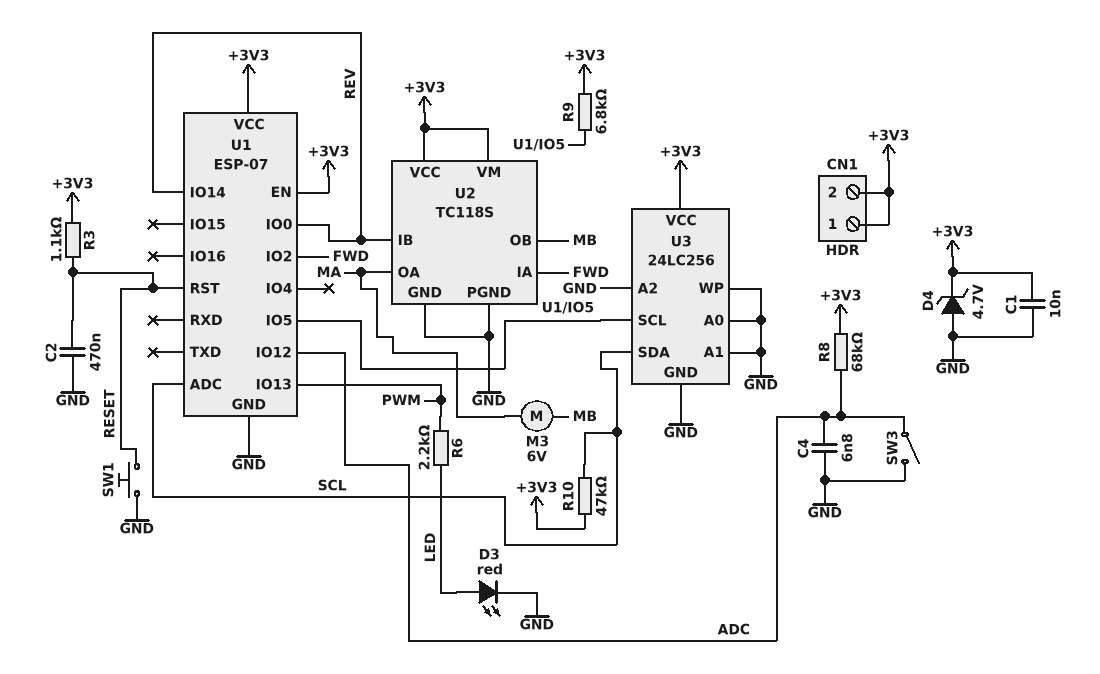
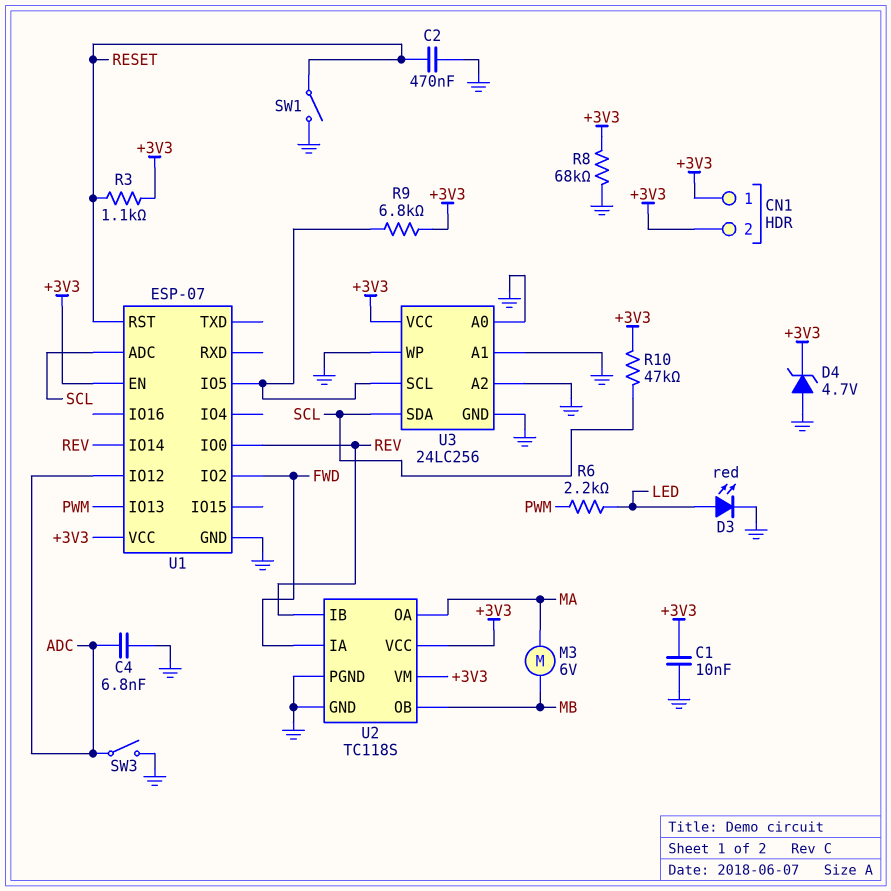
R8: 68k (+3V3, ADC) -> 68k (+3V3, GND)
SW1: button (GND, RESET) -> switch (GND, RESET)

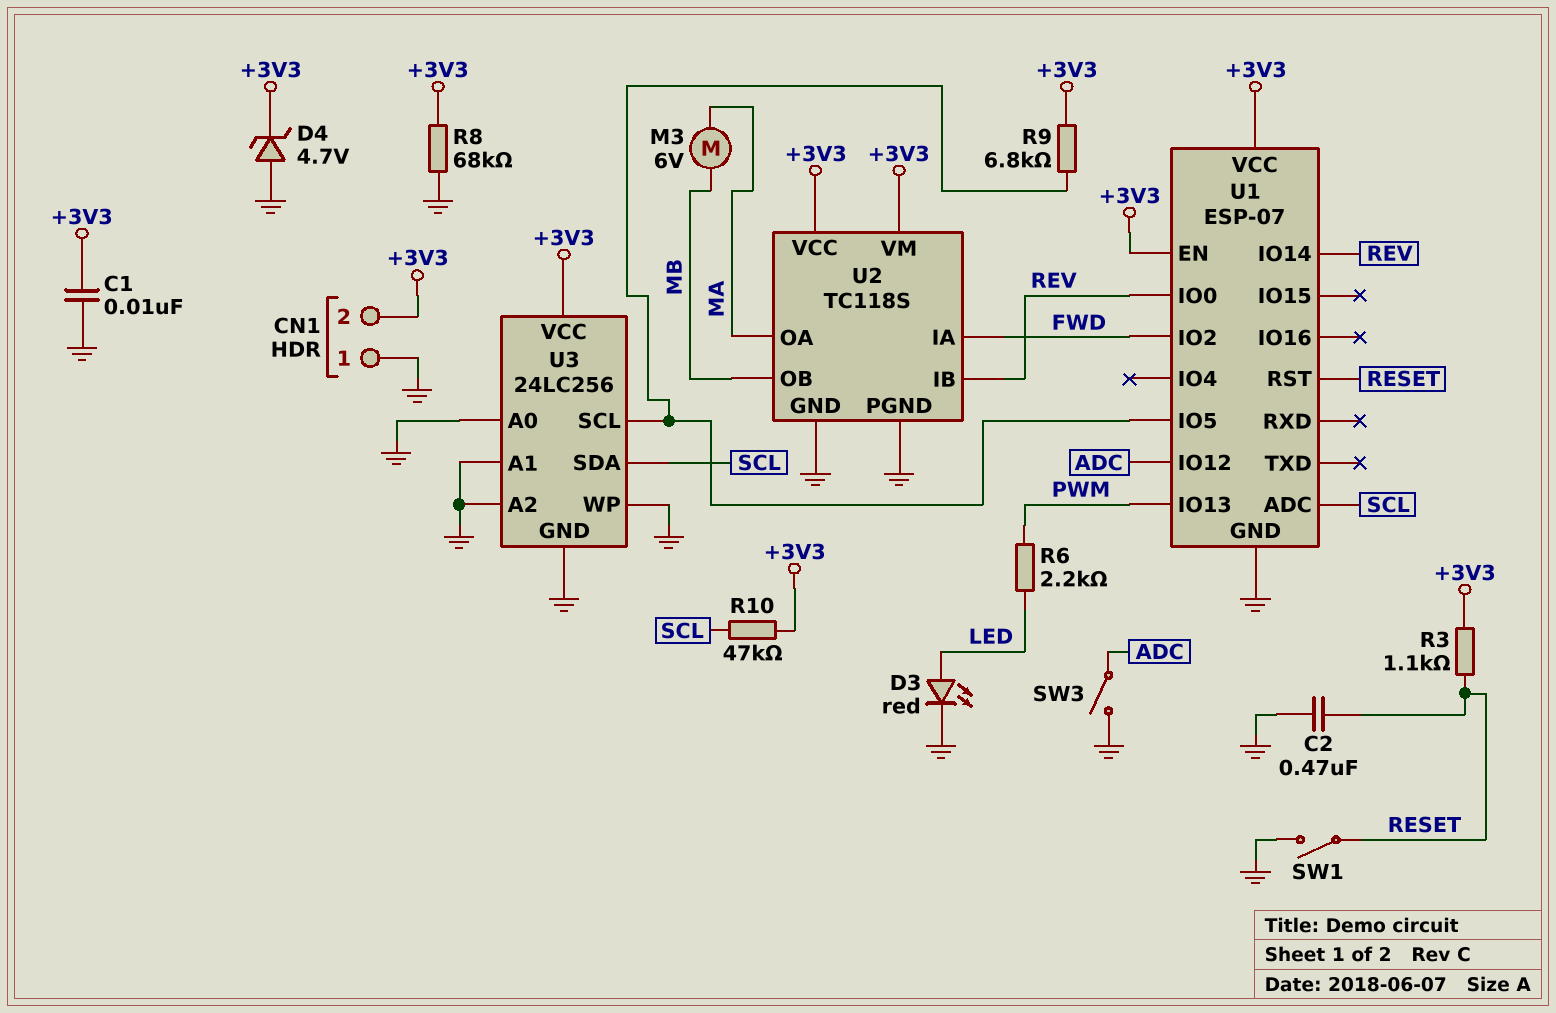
C4: 6.8nF (ADC, GND) -> none
CN1 pin 1: +3V3 -> GND

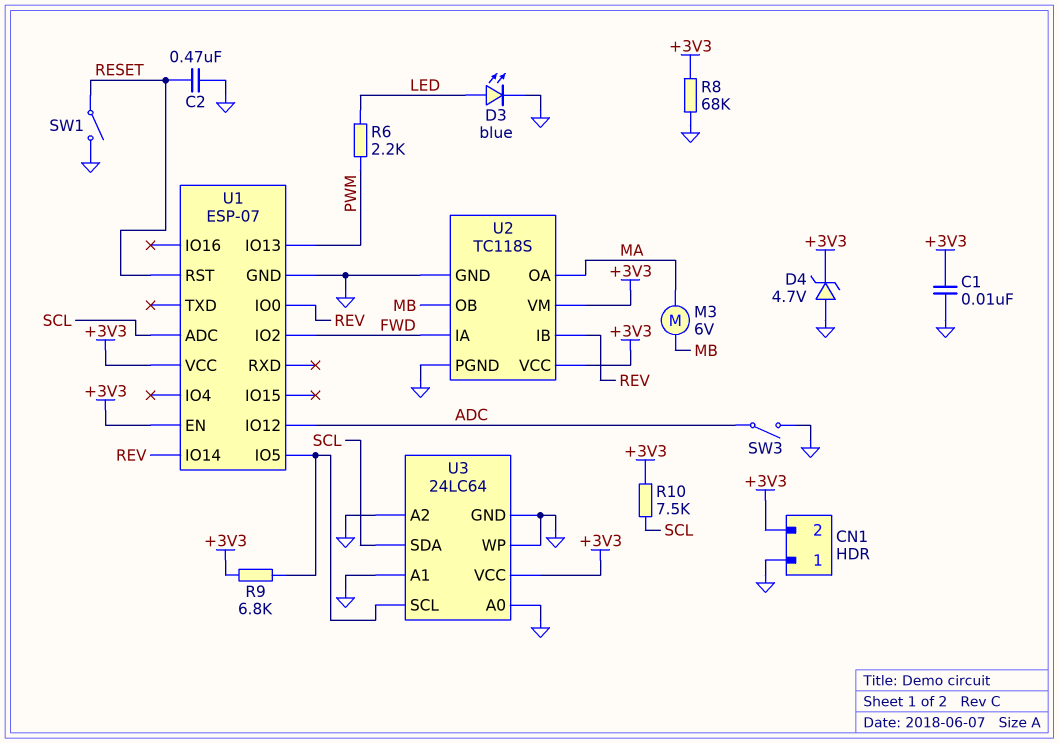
D3: LED red (A LED, K GND) -> LED blue (A LED, K GND)
R3: 1.1k (+3V3, RESET) -> none
R10: 47k (+3V3, SCL) -> 7.5k (+3V3, SCL)
U3: 24LC256 -> 24LC64

